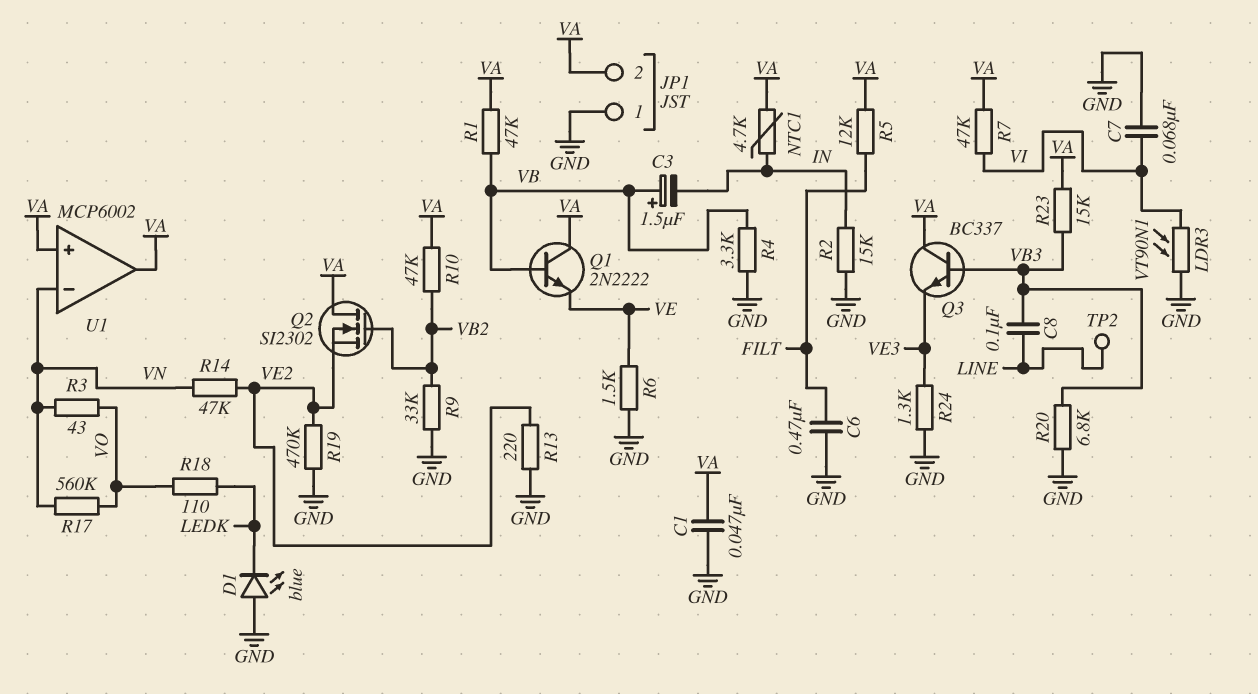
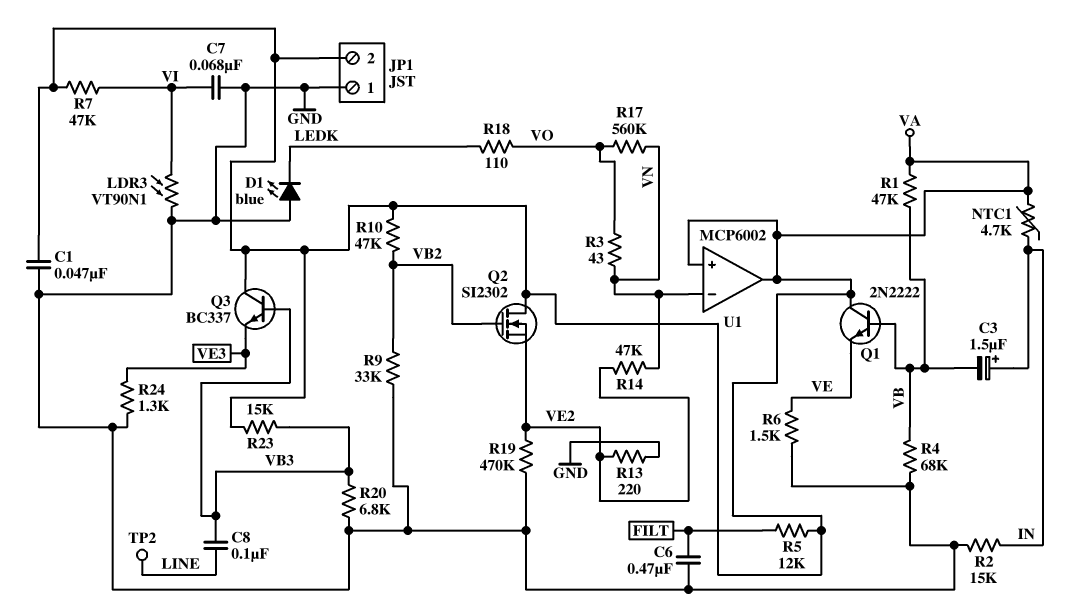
C3: 1.5uF (plus VB, minus IN) -> 1.5uF (plus IN, minus VB)
R4: 3.3k (GND, VB) -> 68k (GND, VB)

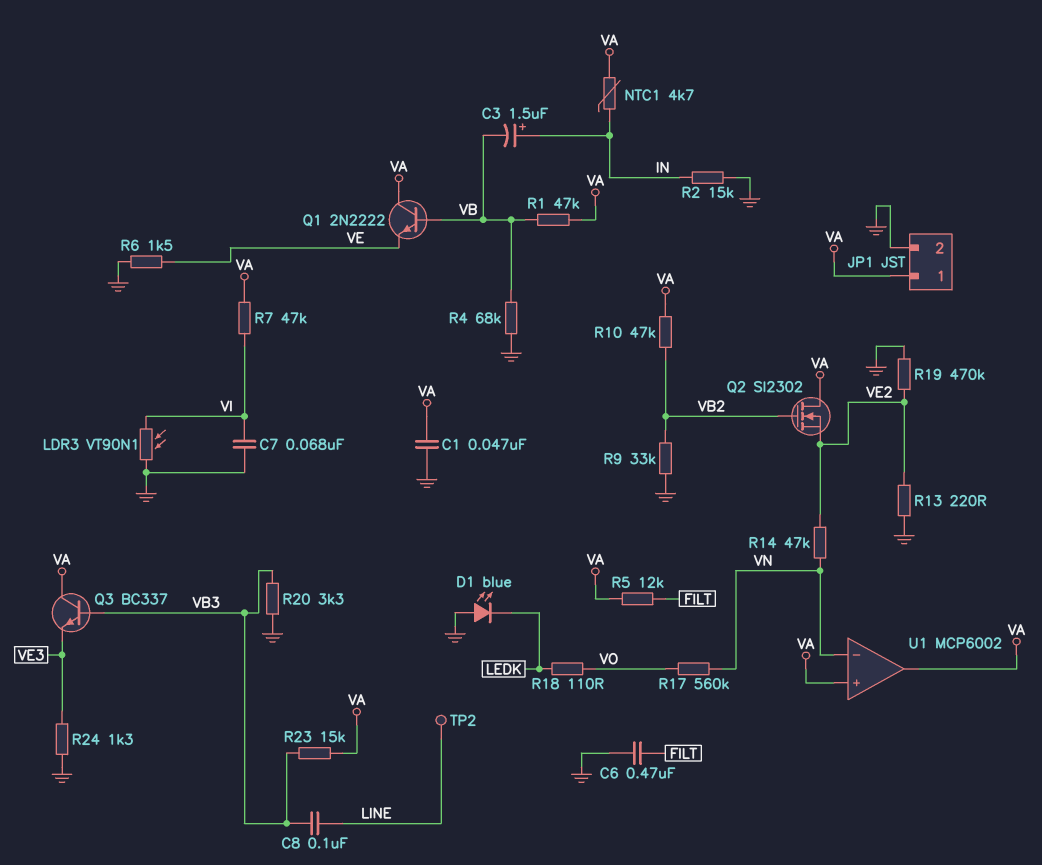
JP1 pin 1: GND -> VA
JP1 pin 2: VA -> GND
R3: 43 (VN, VO) -> none
R20: 6.8k (GND, VB3) -> 3.3k (GND, VB3)

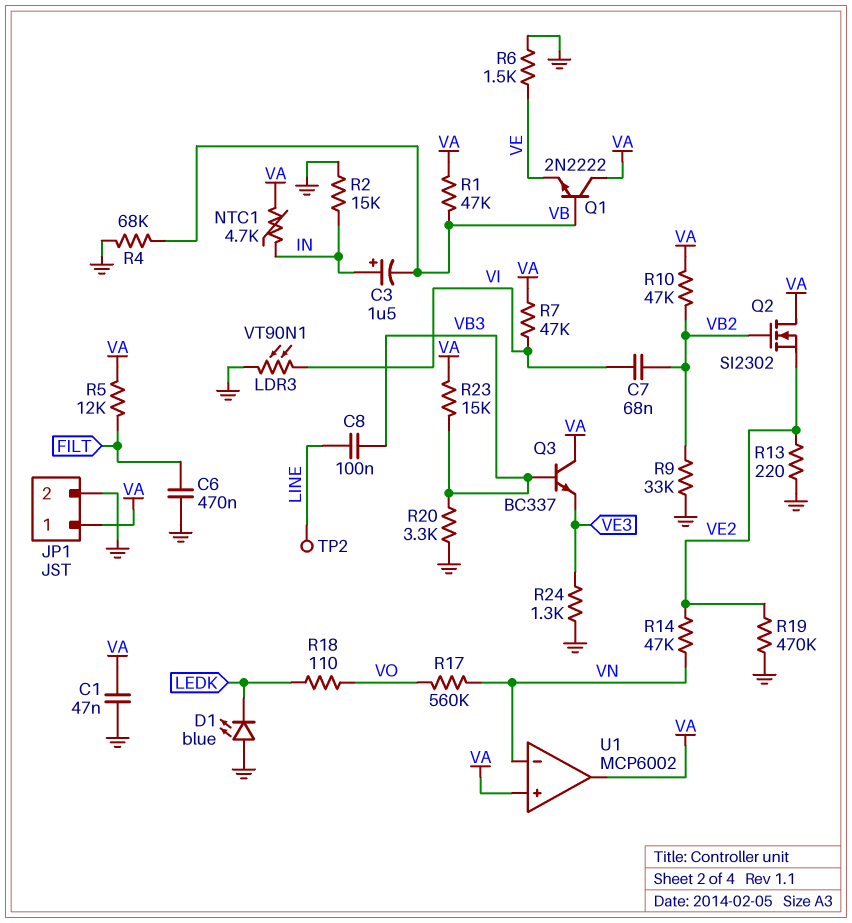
C7: 68nF (GND, VI) -> 68nF (VB2, VI)

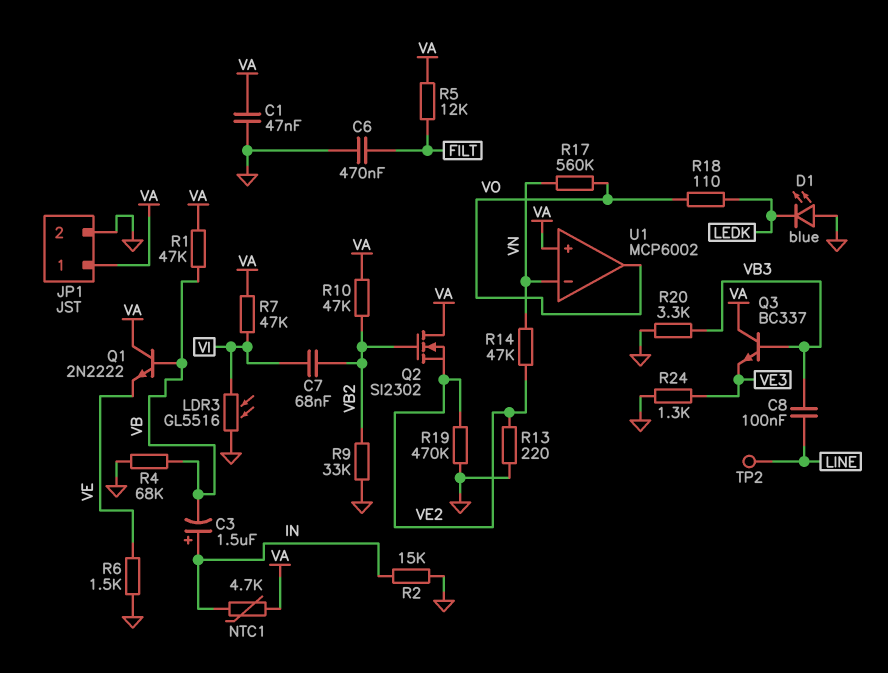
LDR3: VT90N1 (GND, VI) -> GL5516 (GND, VI)
R23: 15k (VA, VB3) -> none
U1 pin out: VA -> VO

